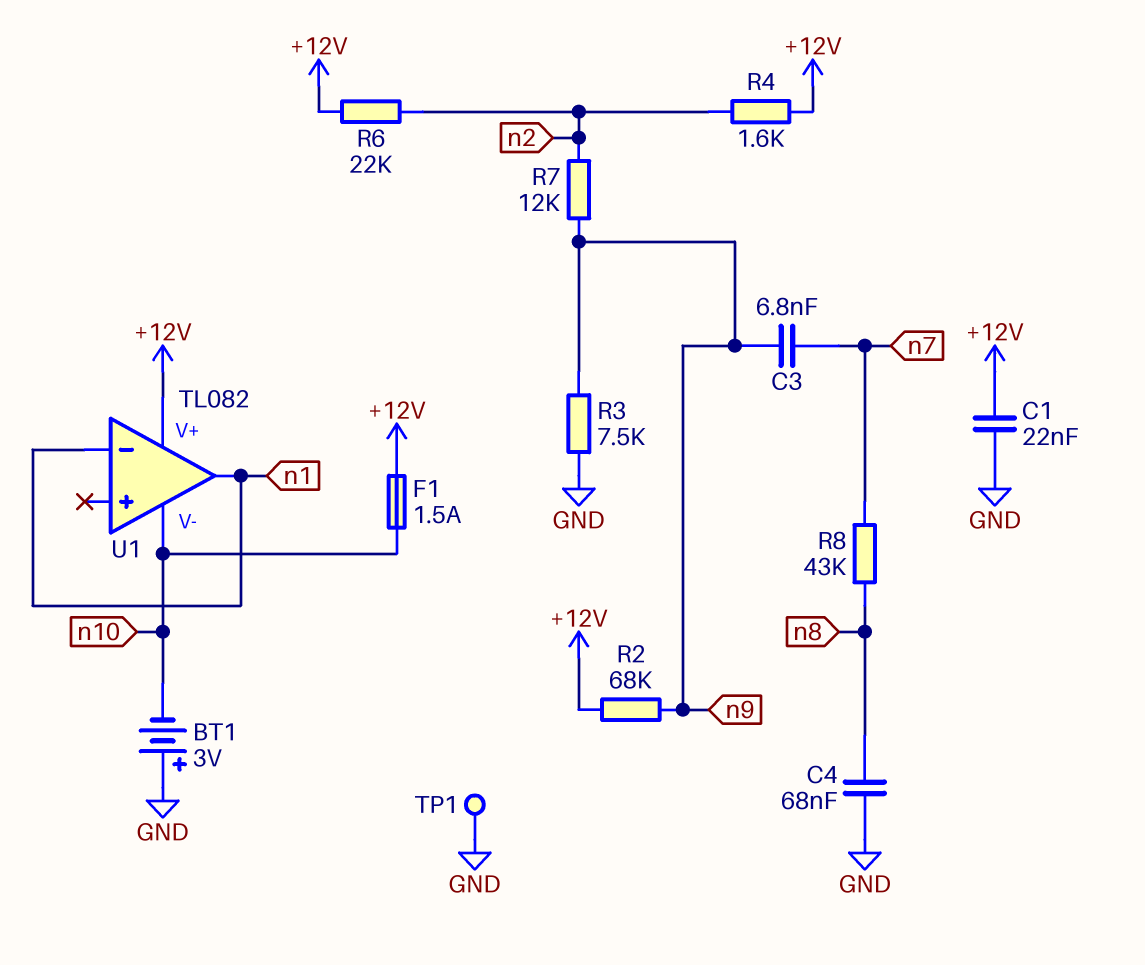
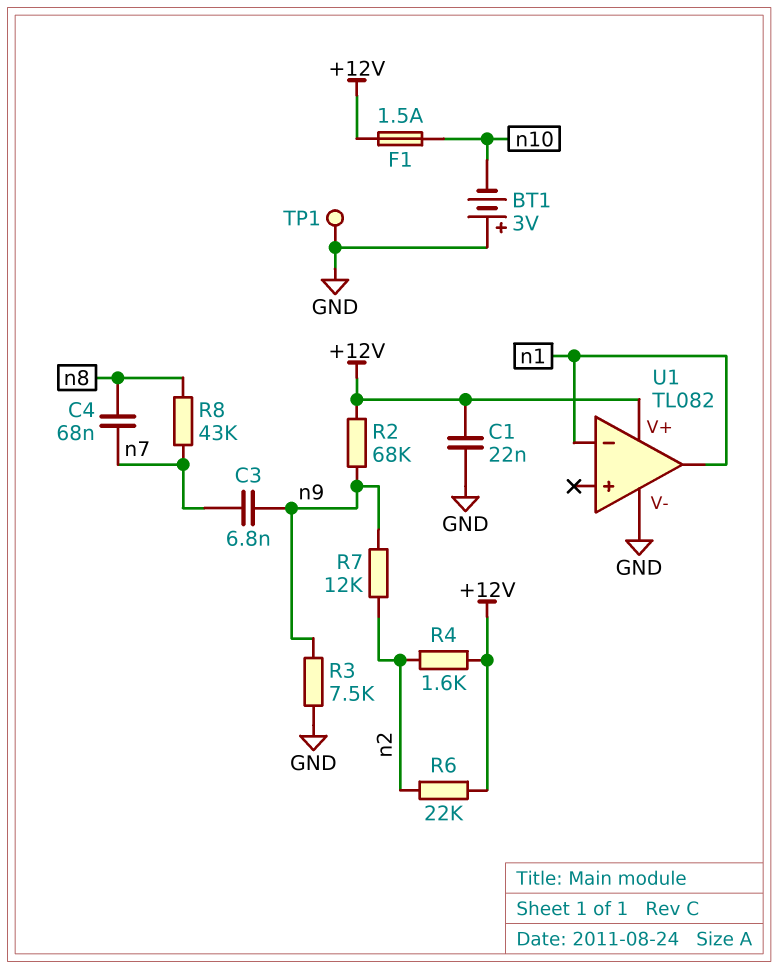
C4: 68nF (GND, n8) -> 68nF (n7, n8)
U1 pin V-: n10 -> GND

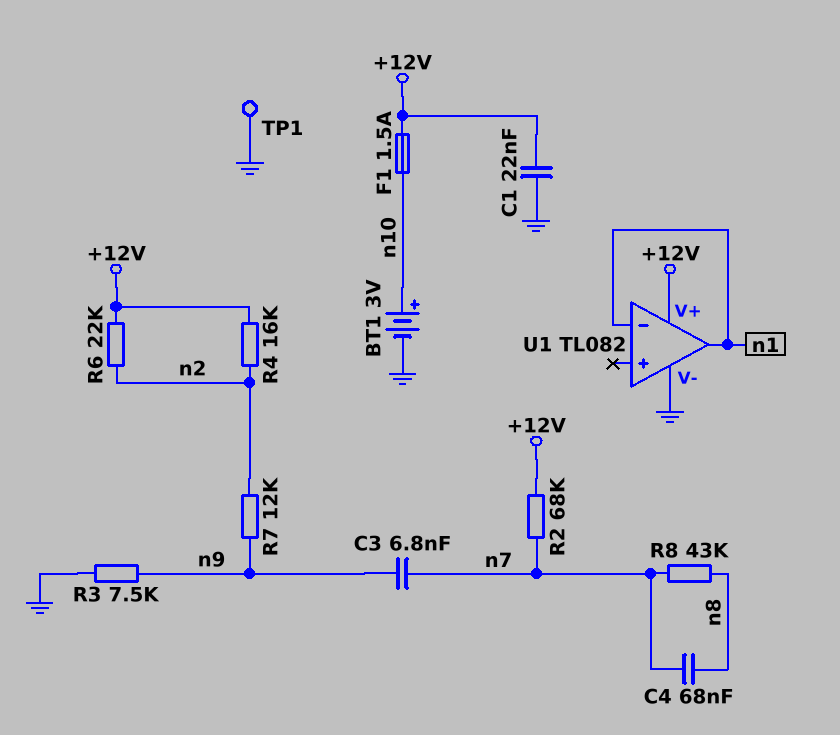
BT1: 3V (plus GND, minus n10) -> 3V (plus n10, minus GND)
R2: 68k (+12V, n9) -> 68k (+12V, n7)
R4: 1.6k (+12V, n2) -> 16k (+12V, n2)

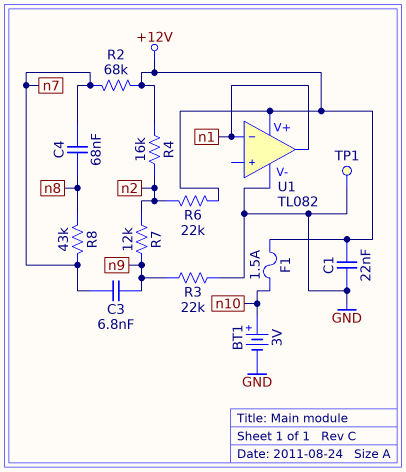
R3: 7.5k (GND, n9) -> 22k (GND, n9)

